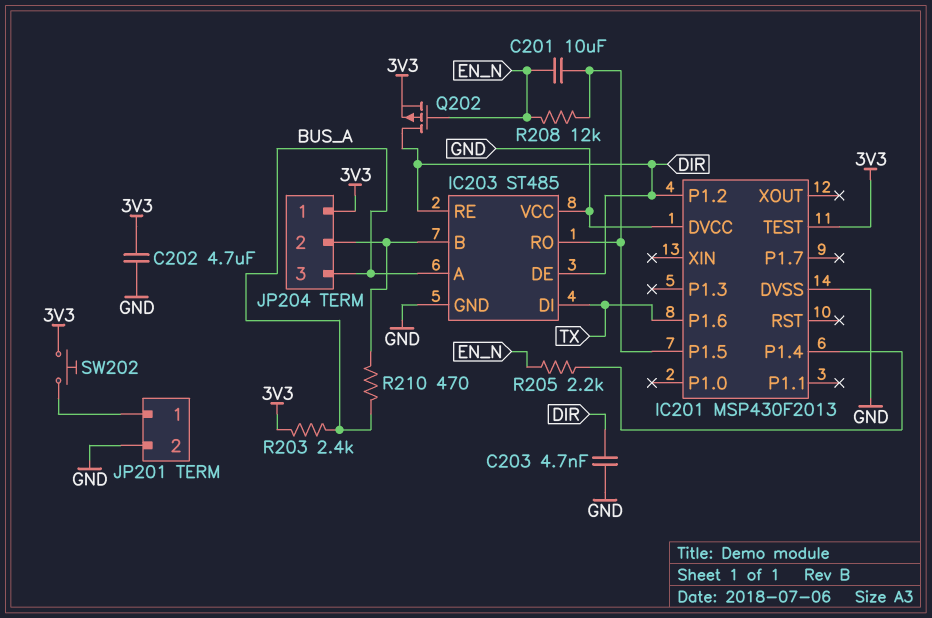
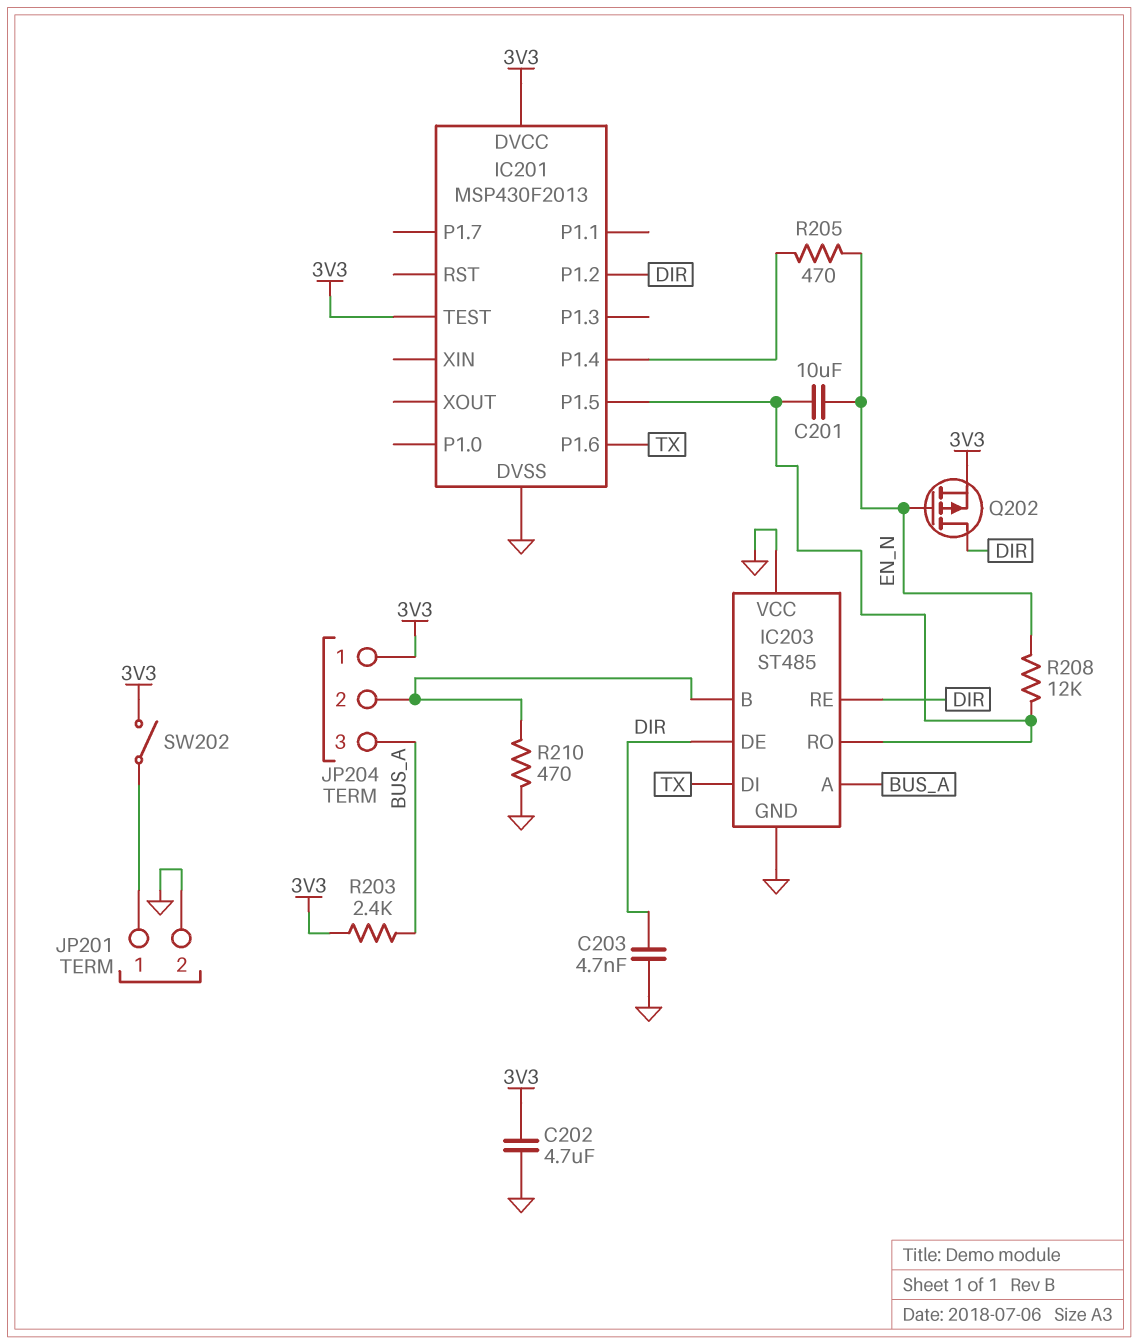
IC201 pin DVCC: GND -> 3V3
R205: 2.2k (EN_N, IC201/P1.4) -> 470 (EN_N, IC201/P1.4)
R210: 470 (BUS_A, IC203/B) -> 470 (GND, IC203/B)
SW202: button (3V3, JP201/1) -> switch (3V3, JP201/1)

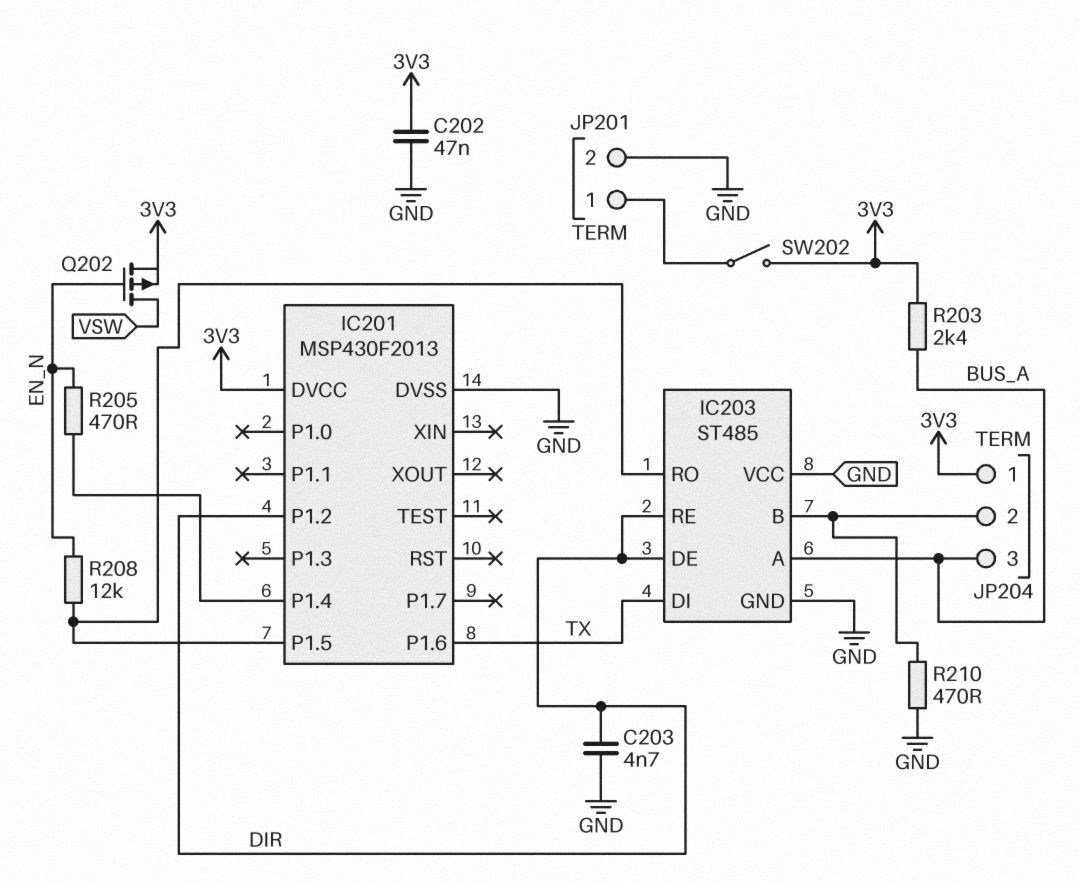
C201: 10uF (EN_N, IC201/P1.5) -> none
C202: 4.7uF (3V3, GND) -> 47nF (3V3, GND)
IC201 pin TEST: 3V3 -> none
Q202: PMOS (G EN_N, D DIR, S 3V3) -> PMOS (G EN_N, D VSW, S 3V3)

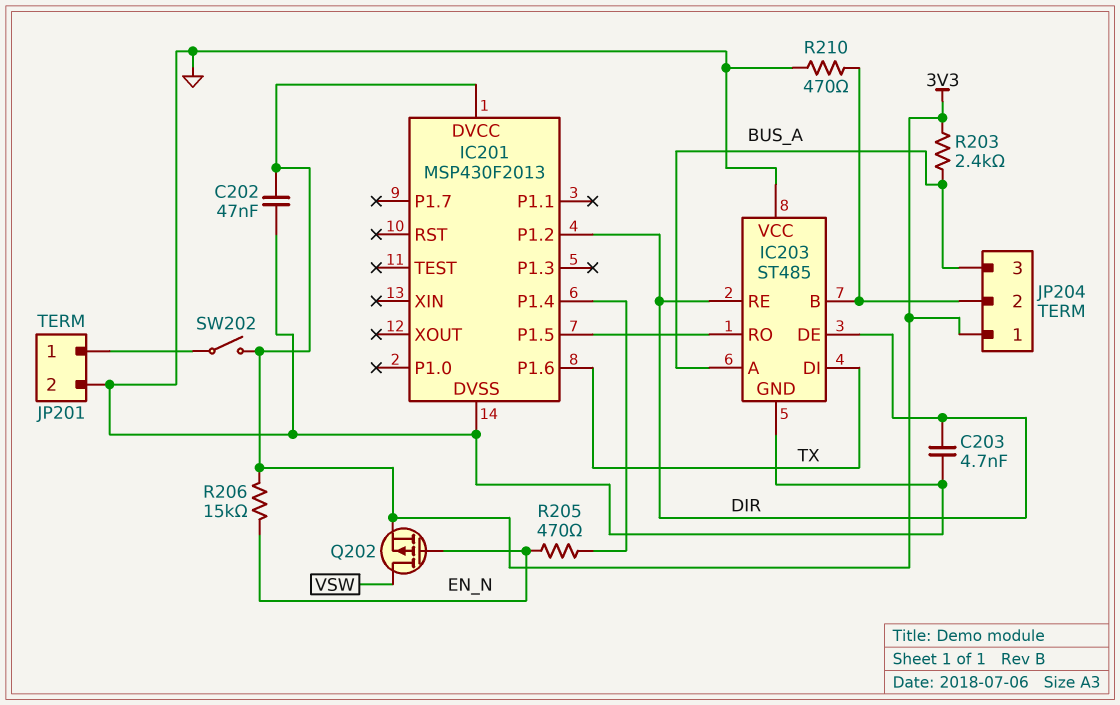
R206: none -> 15k (3V3, EN_N)
R208: 12k (EN_N, IC201/P1.5) -> none

